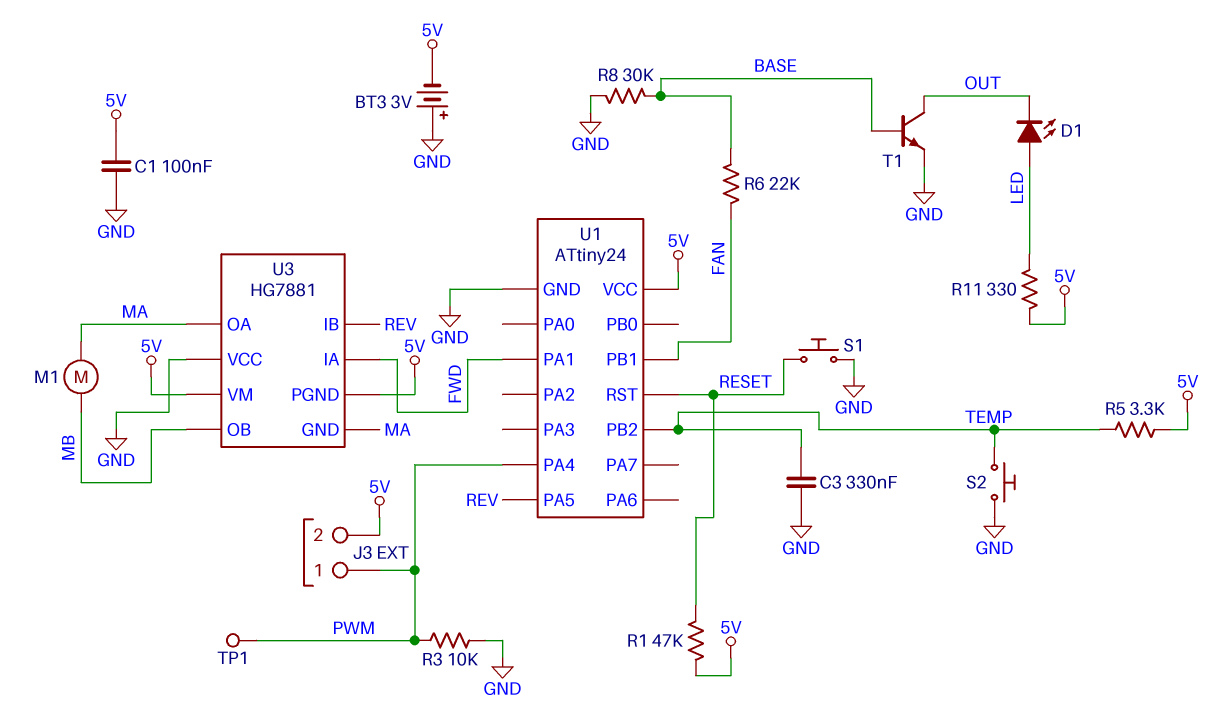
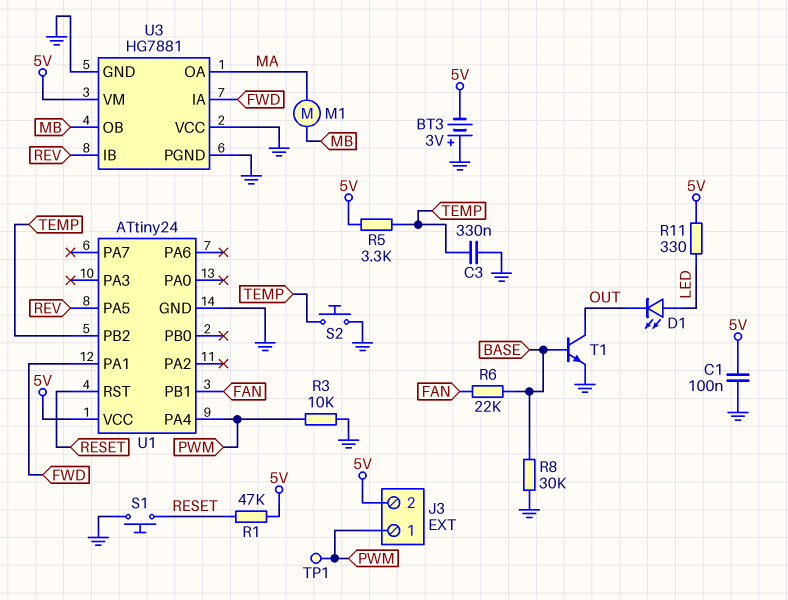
U3 pin GND: MA -> GND
U3 pin PGND: 5V -> GND

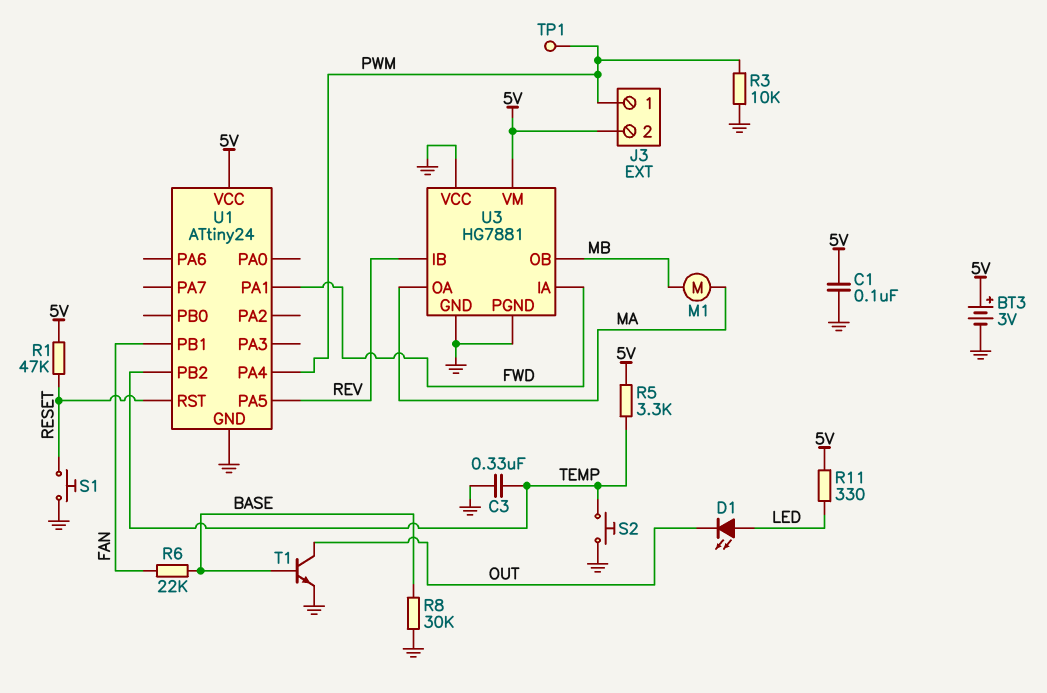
BT3: 3V (plus GND, minus 5V) -> 3V (plus 5V, minus GND)

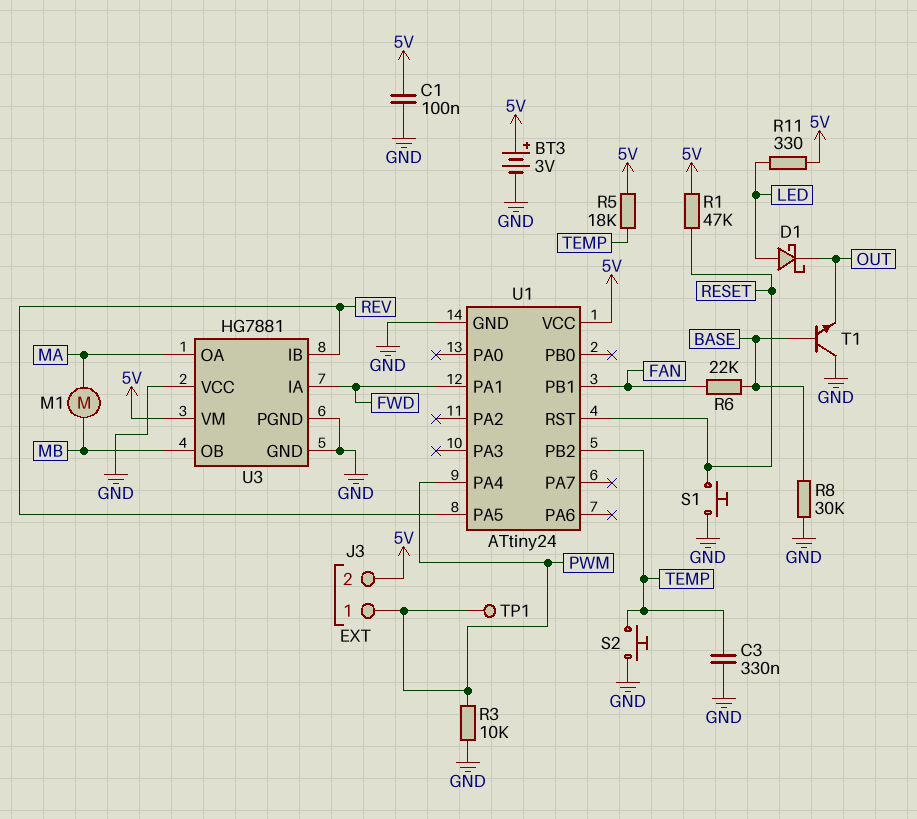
D1: LED (A LED, K OUT) -> schottky (A LED, K OUT)
R5: 3.3k (5V, TEMP) -> 18k (5V, TEMP)
T1: NPN (B BASE, C OUT, E GND) -> NPN (B BASE, C GND, E OUT)

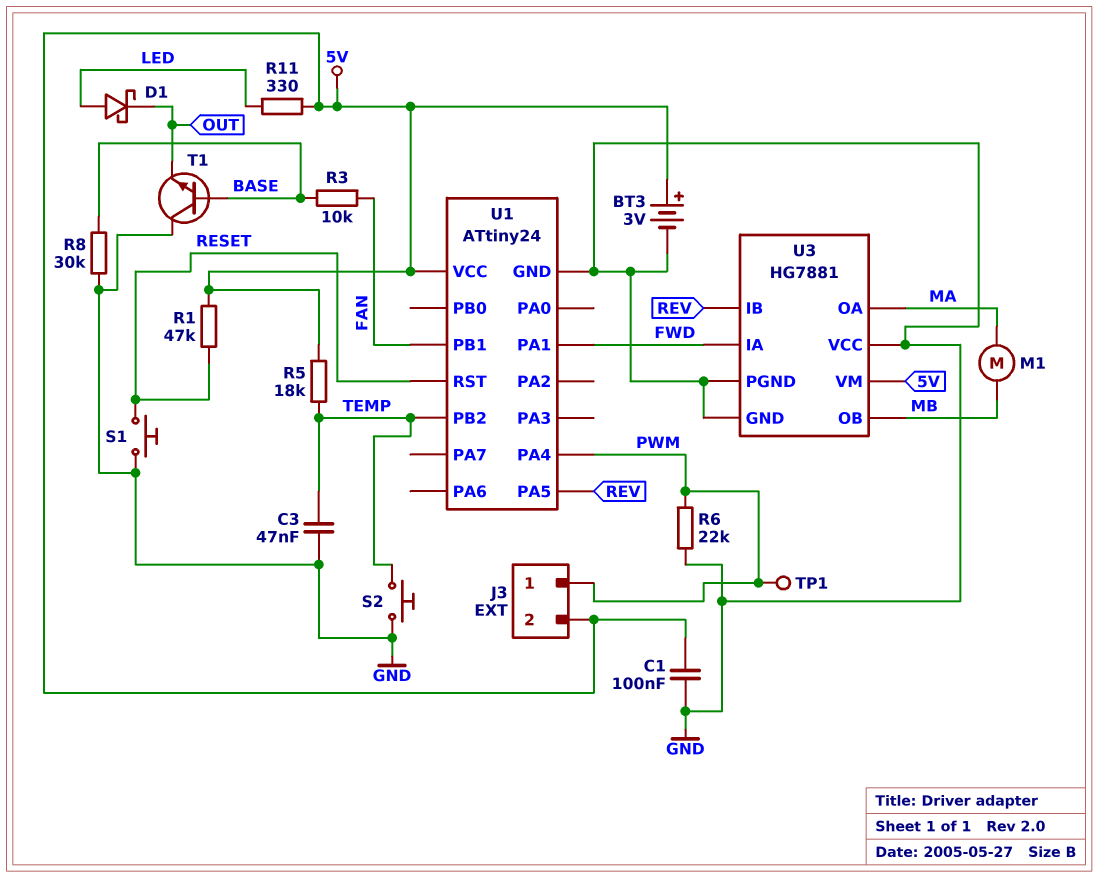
C3: 330nF (GND, TEMP) -> 47nF (GND, TEMP)
R3: 10k (GND, PWM) -> 10k (BASE, FAN)
R6: 22k (BASE, FAN) -> 22k (GND, PWM)

